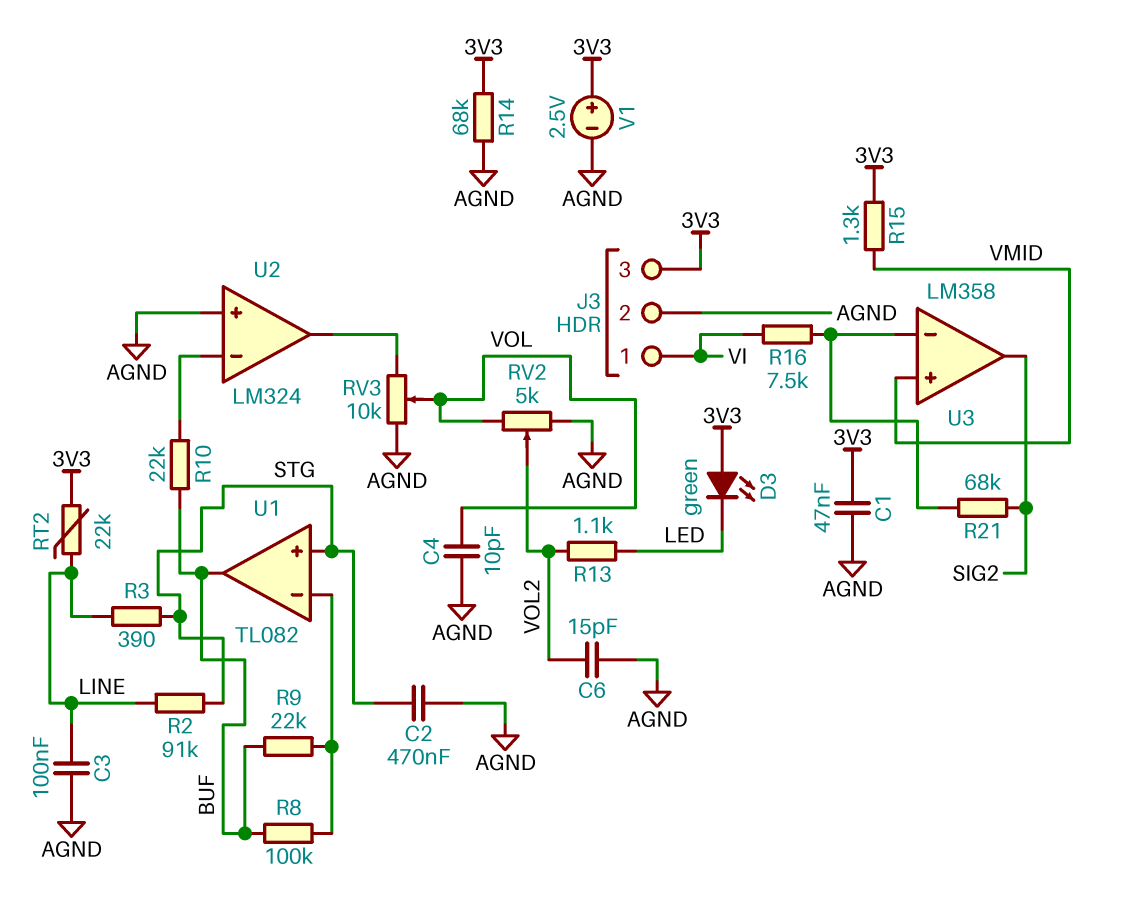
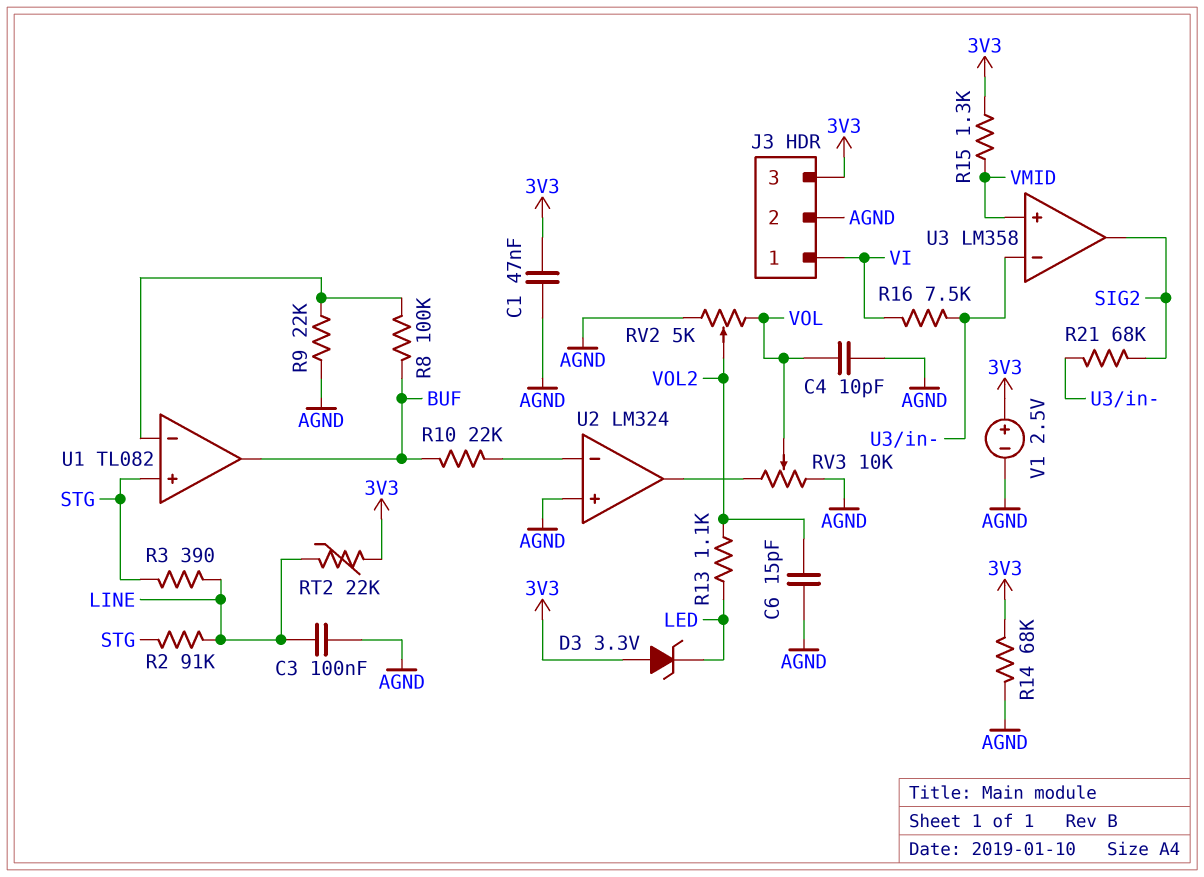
C2: 470nF (AGND, STG) -> none
D3: LED green (A 3V3, K LED) -> zener 3.3V (A 3V3, K LED)
R9: 22k (BUF, U1/in-) -> 22k (AGND, U1/in-)

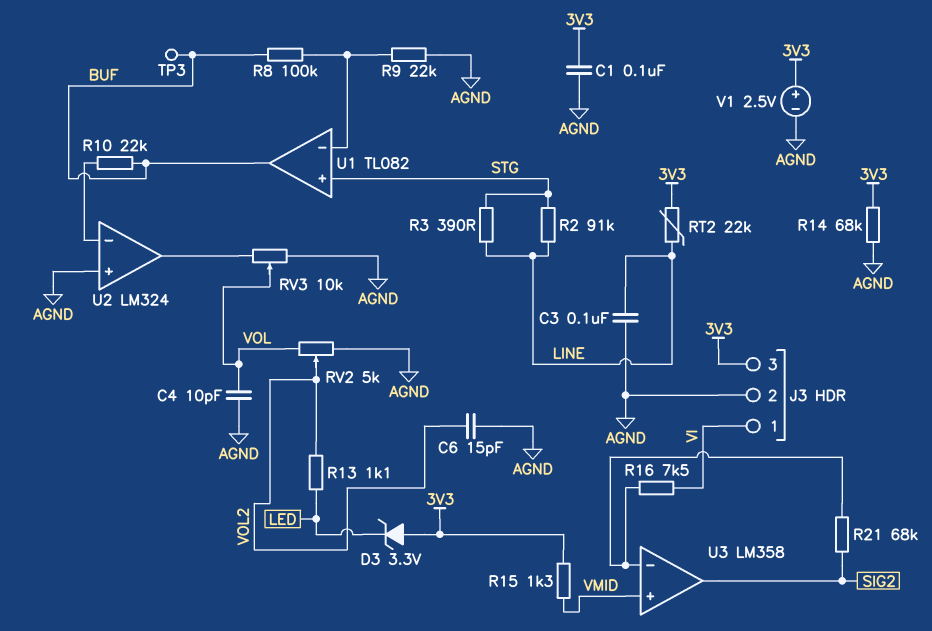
C1: 47nF (3V3, AGND) -> 100nF (3V3, AGND)
TP3: none -> test point (BUF)

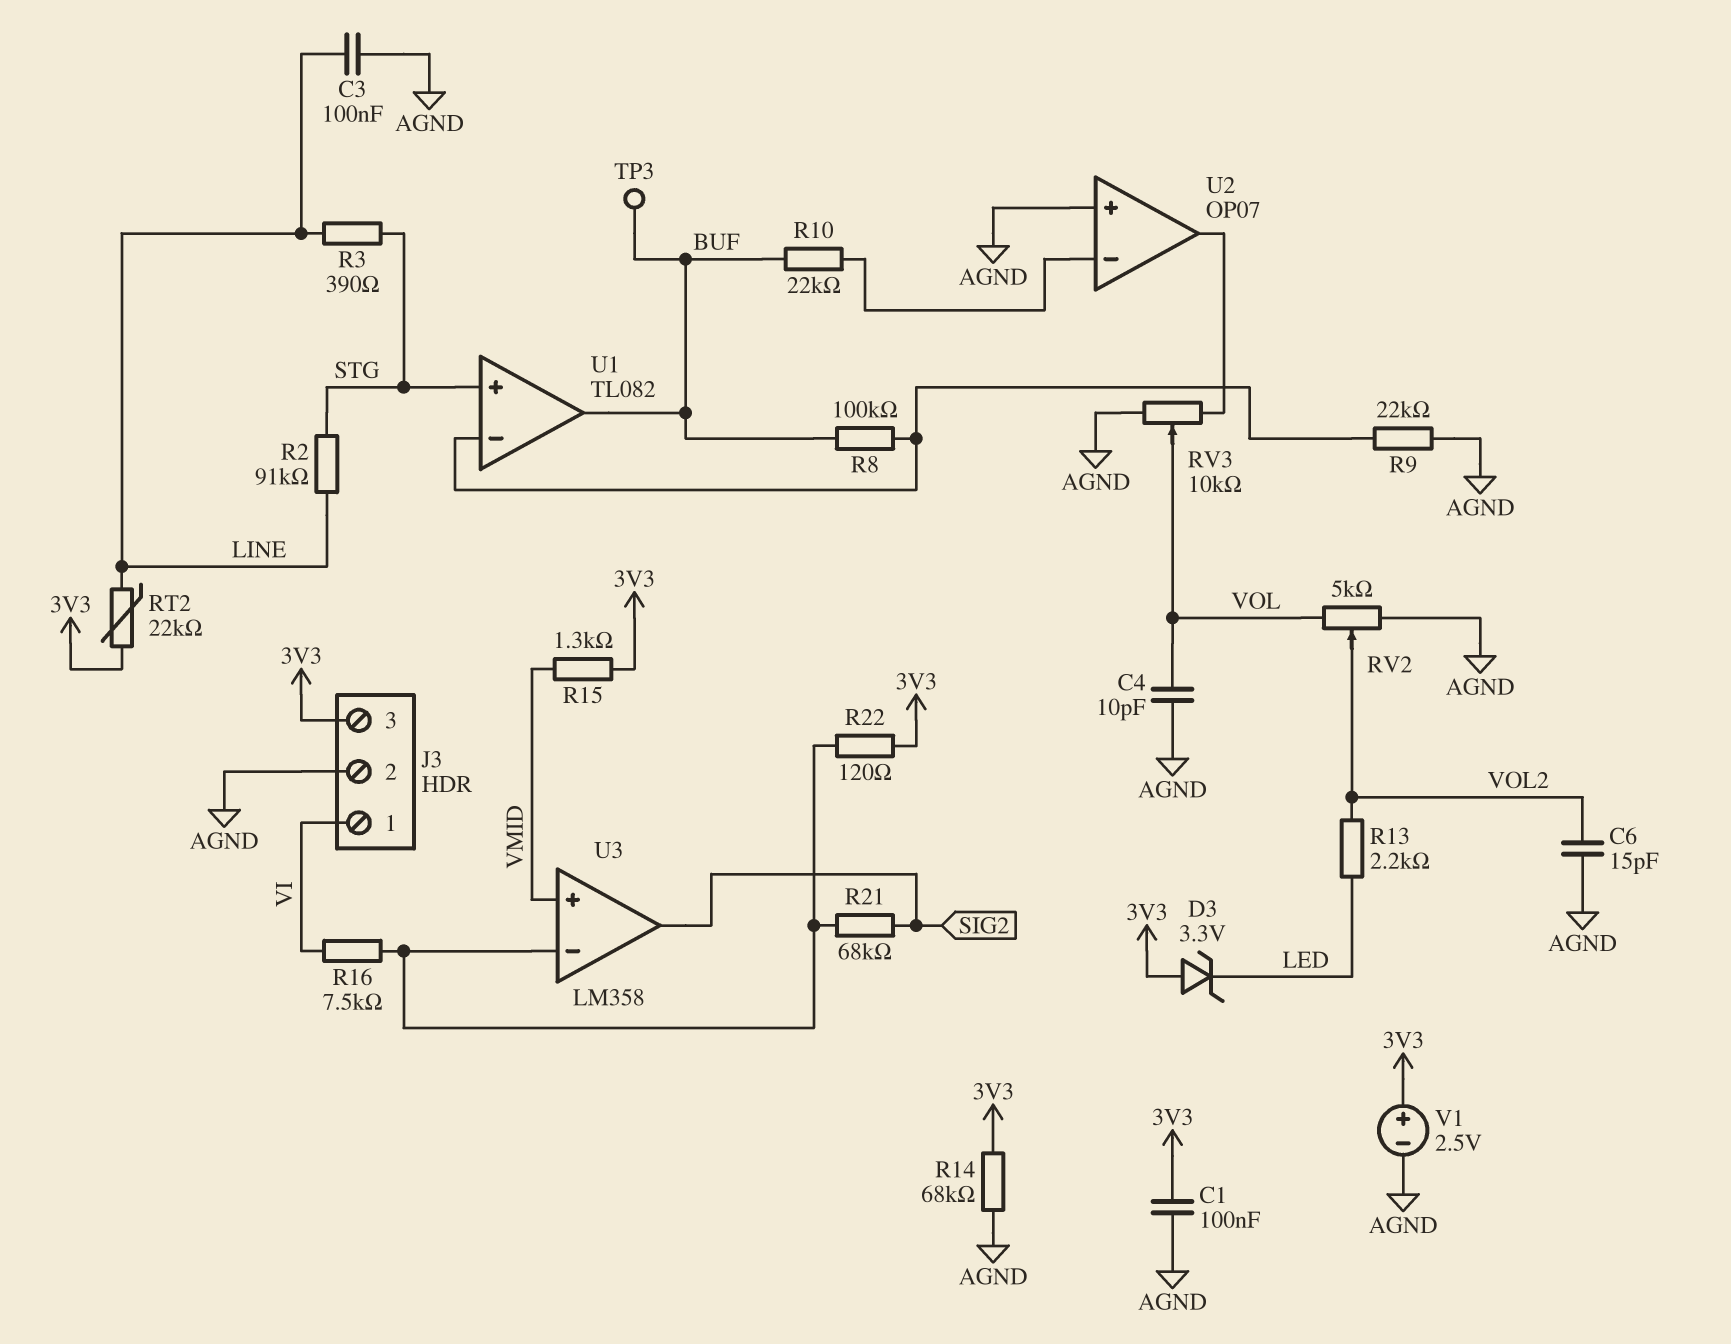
R13: 1.1k (LED, VOL2) -> 2.2k (LED, VOL2)
R22: none -> 120 (3V3, U3/in-)
U2: LM324 -> OP07

